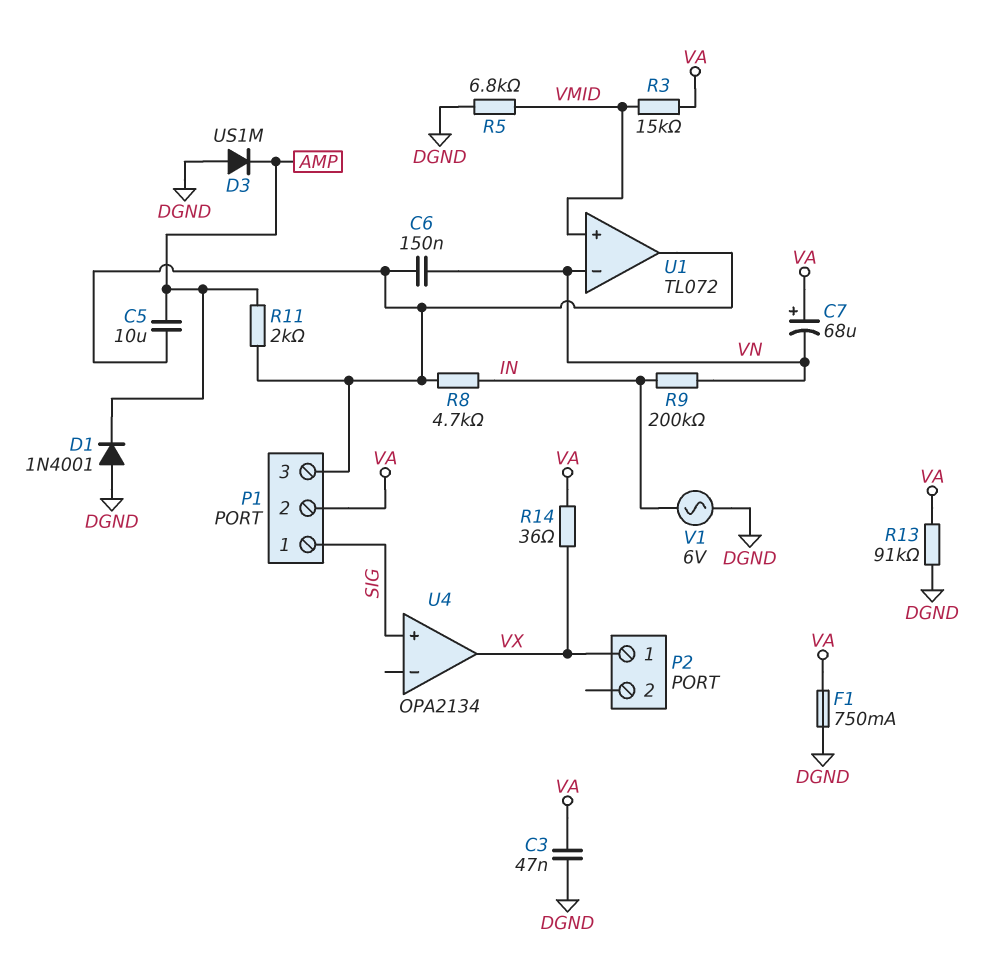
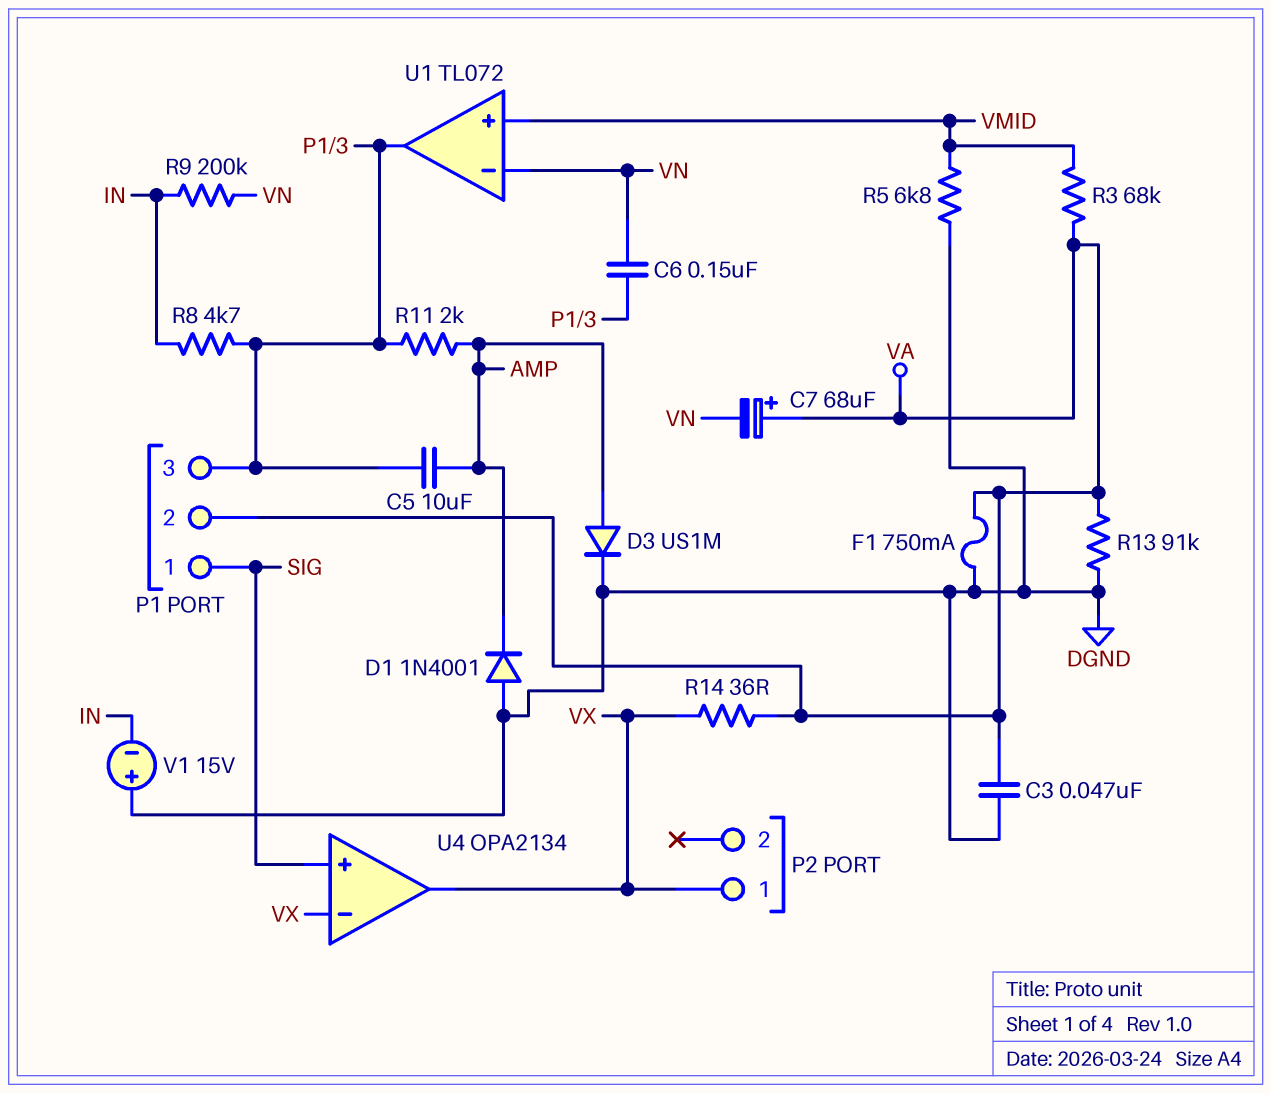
D3: diode US1M (A DGND, K AMP) -> diode US1M (A AMP, K DGND)
R3: 15k (VA, VMID) -> 68k (VA, VMID)
U4 pin in-: none -> VX
V1: AC 6V (DGND, IN) -> 15V (plus DGND, minus IN)

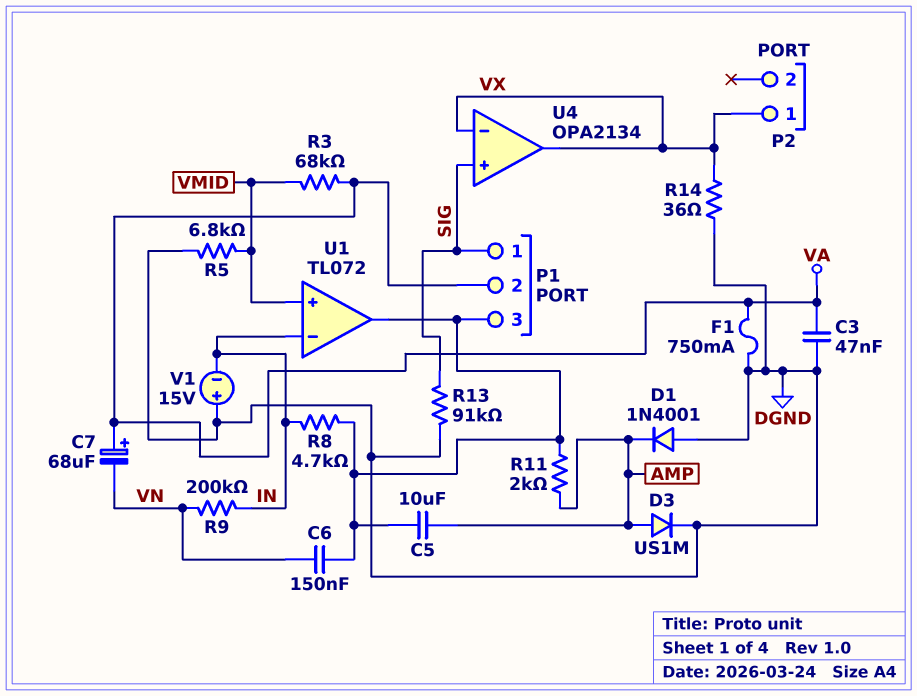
R13: 91k (DGND, VA) -> 91k (DGND, SIG)
R14: 36 (VA, VX) -> 36 (DGND, VX)
U1 pin in-: VN -> IN

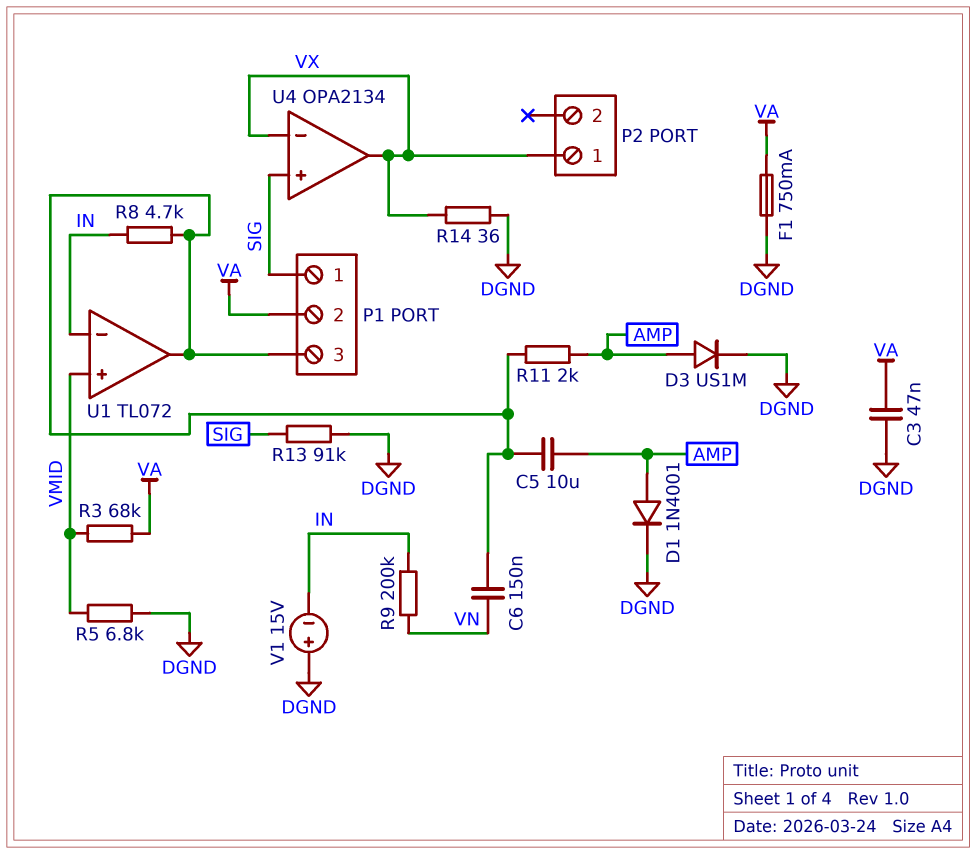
C7: 68uF (plus VA, minus VN) -> none
D1: diode 1N4001 (A DGND, K AMP) -> diode 1N4001 (A AMP, K DGND)

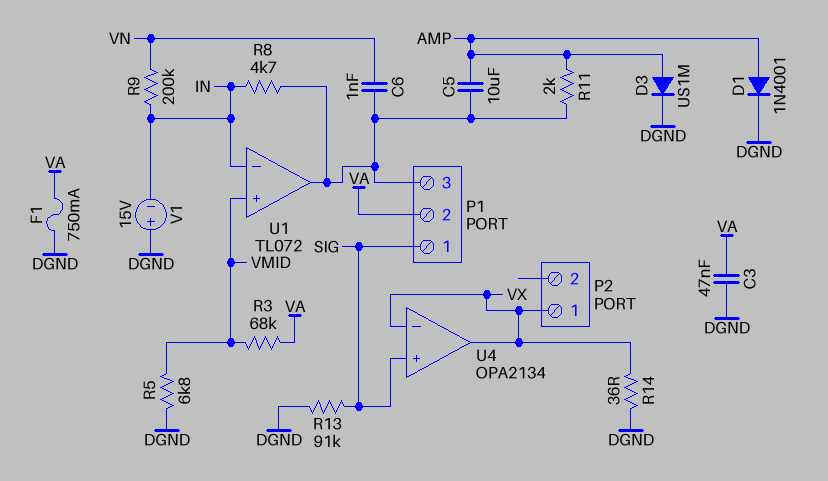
C6: 150nF (P1/3, VN) -> 1nF (P1/3, VN)

